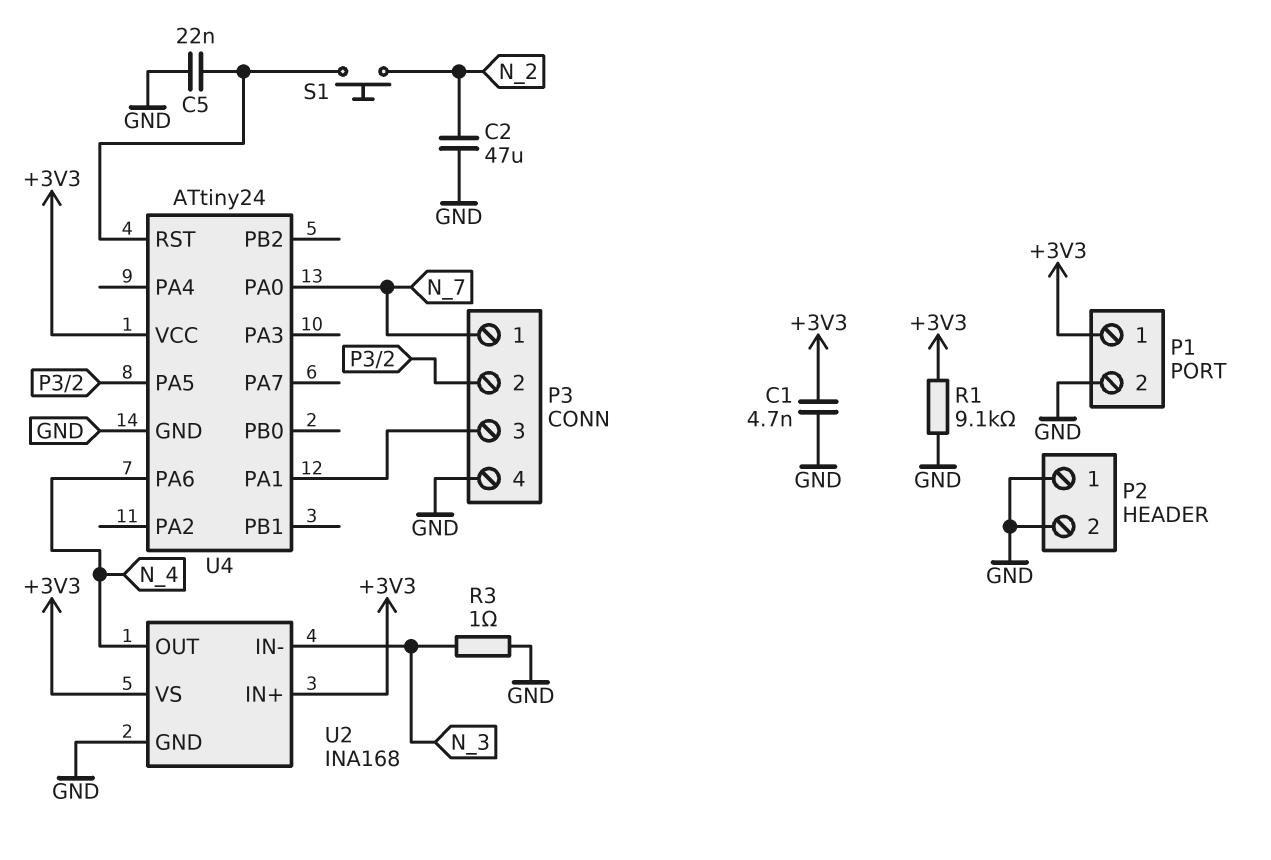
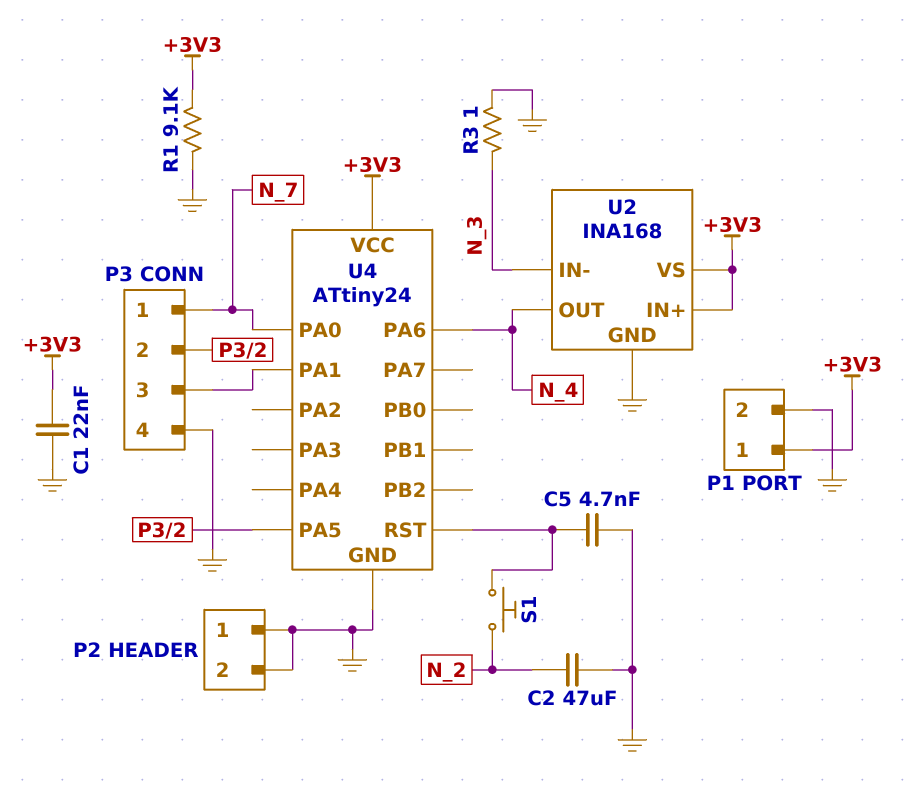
C1: 4.7nF (+3V3, GND) -> 22nF (+3V3, GND)
C5: 22nF (GND, U4/RST) -> 4.7nF (GND, U4/RST)

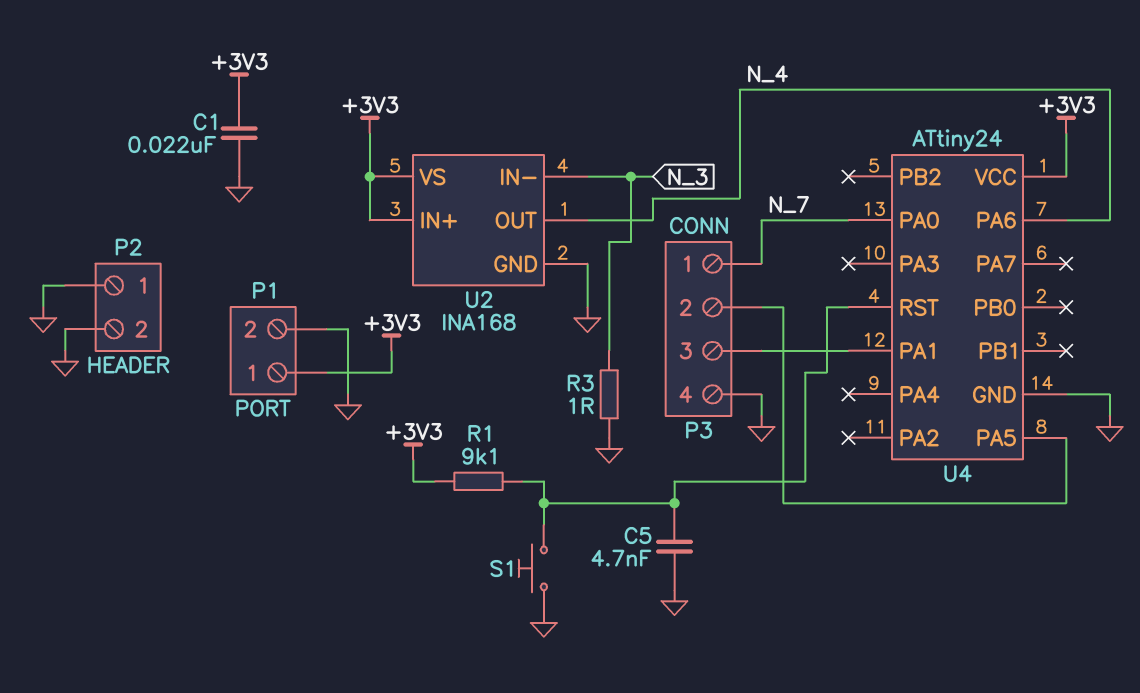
C2: 47uF (GND, N_2) -> none
R1: 9.1k (+3V3, GND) -> 9.1k (+3V3, U4/RST)
S1: button (N_2, U4/RST) -> button (GND, U4/RST)

